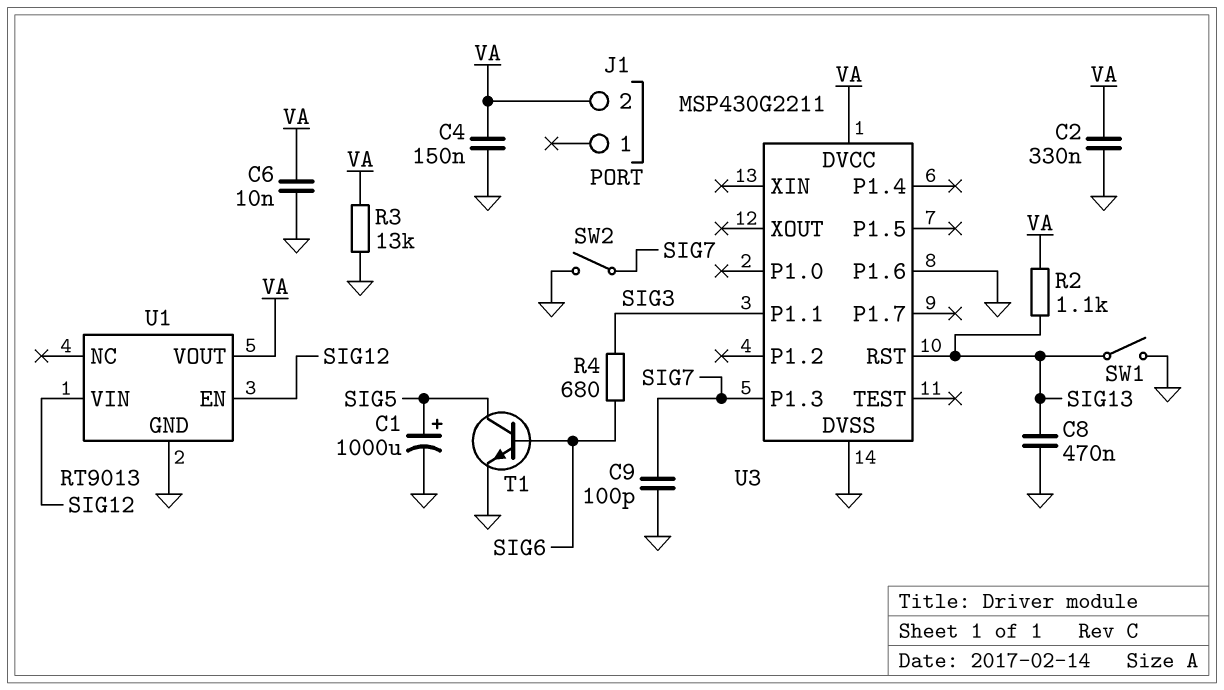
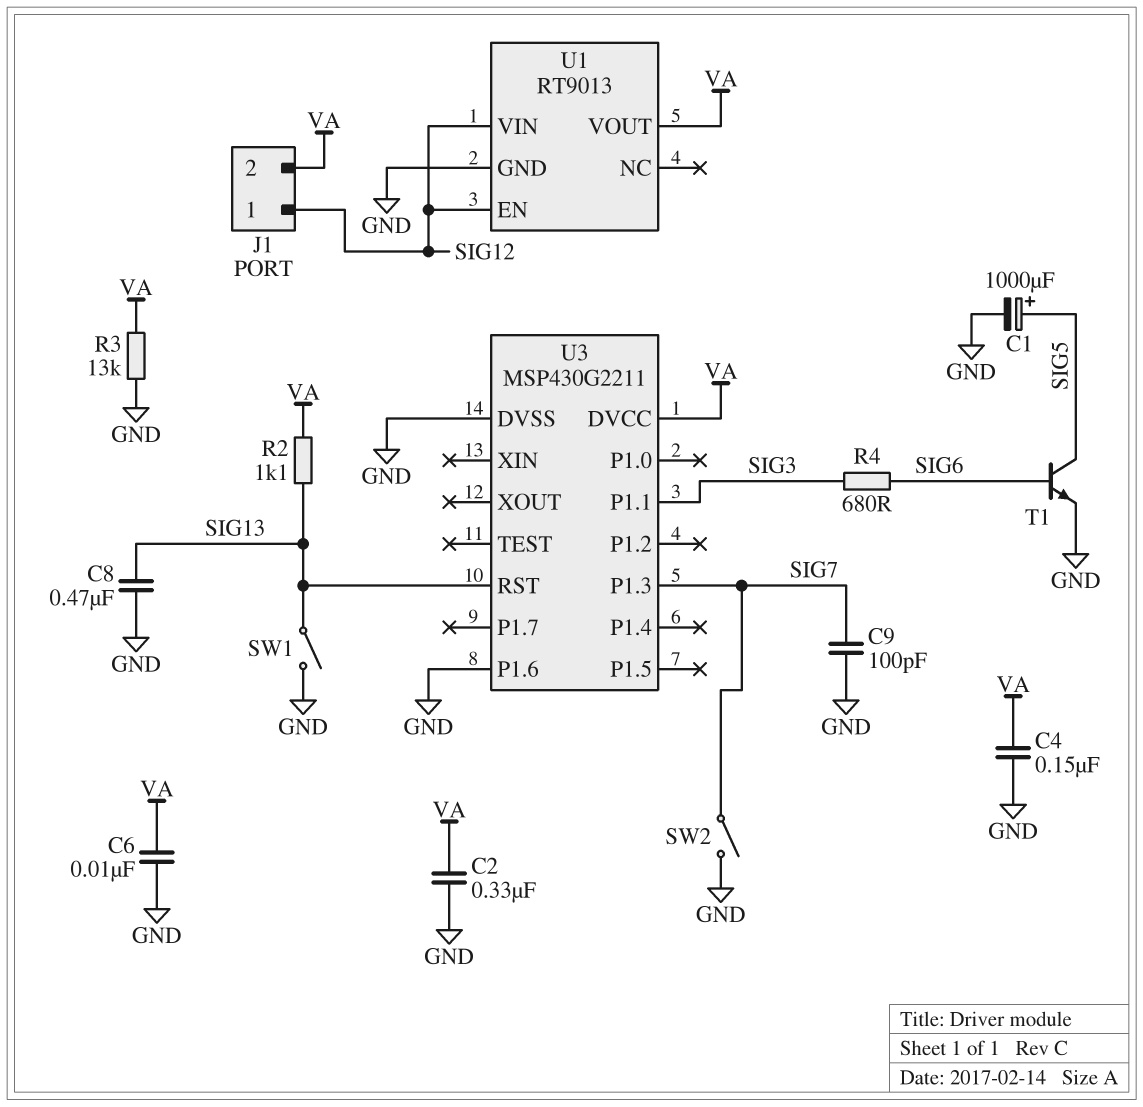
J1 pin 1: none -> SIG12

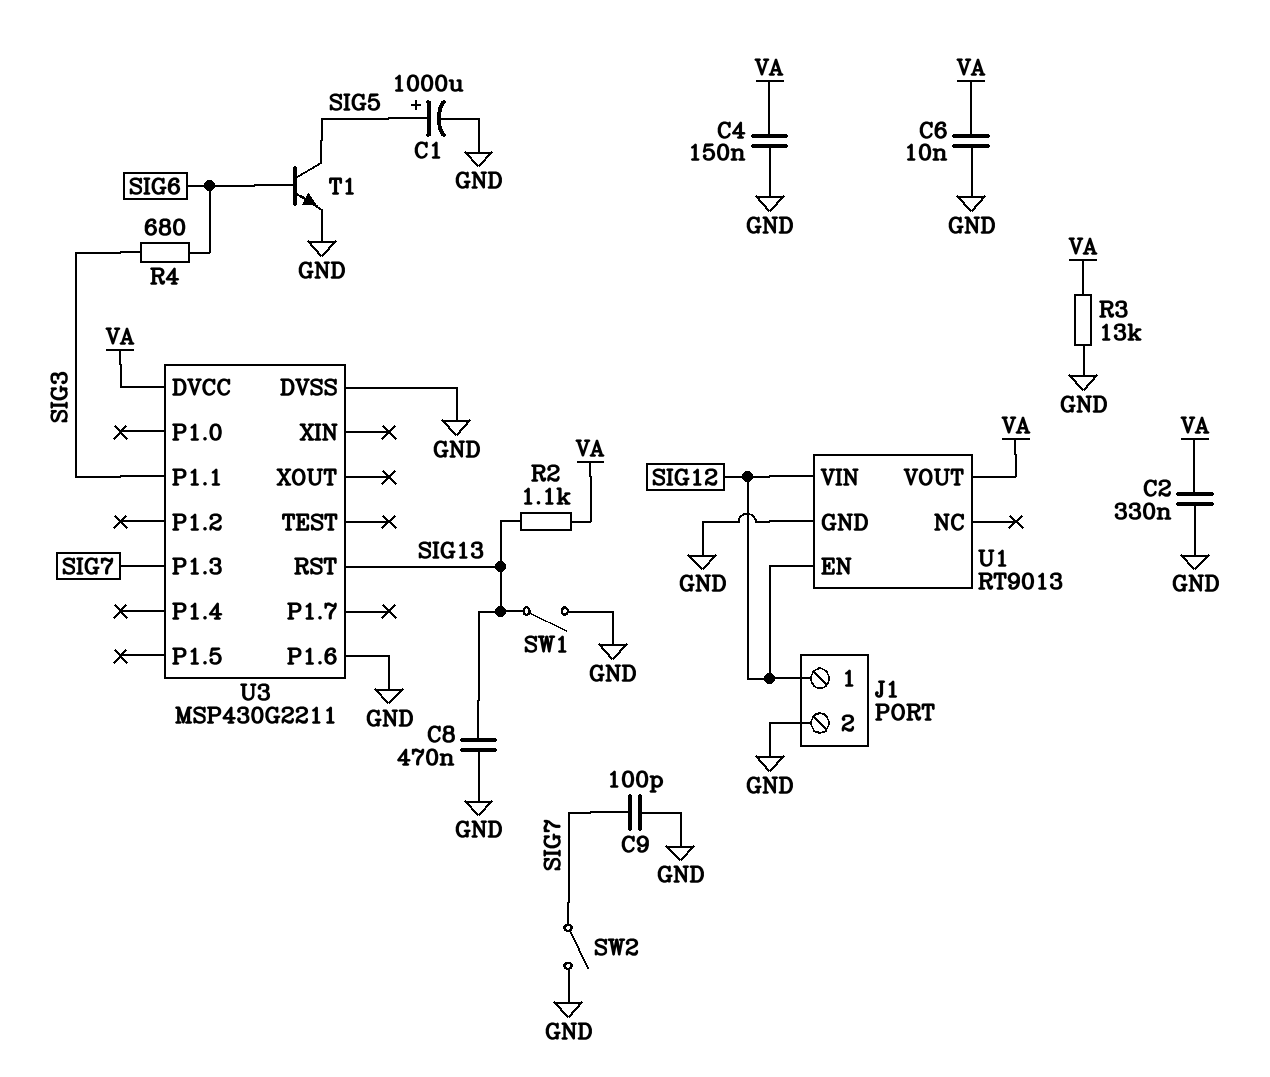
J1 pin 2: VA -> GND

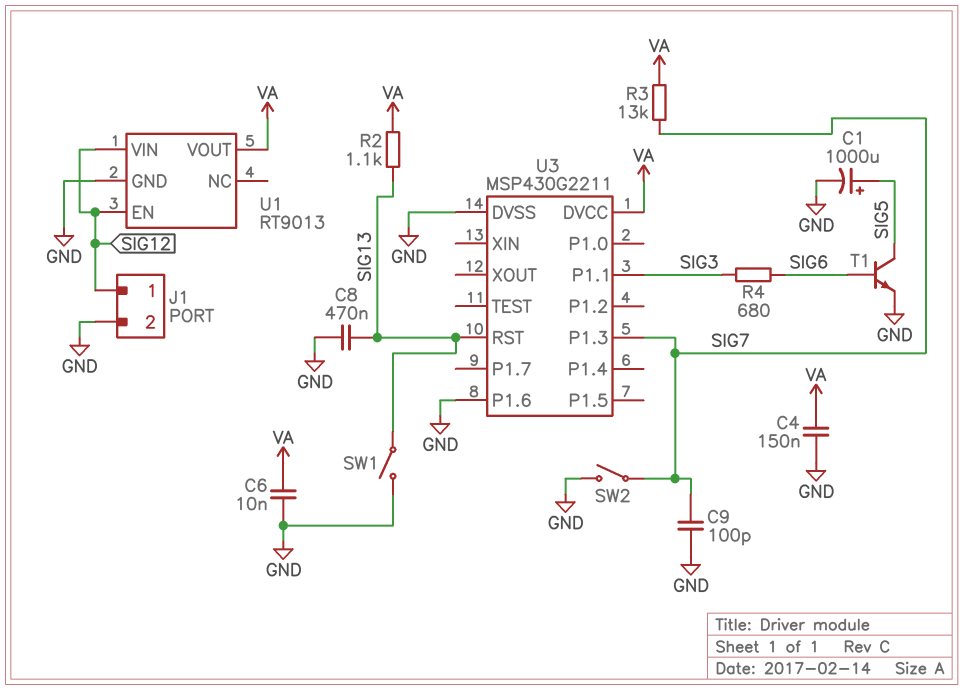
C2: 330nF (GND, VA) -> none
R3: 13k (GND, VA) -> 13k (SIG7, VA)

